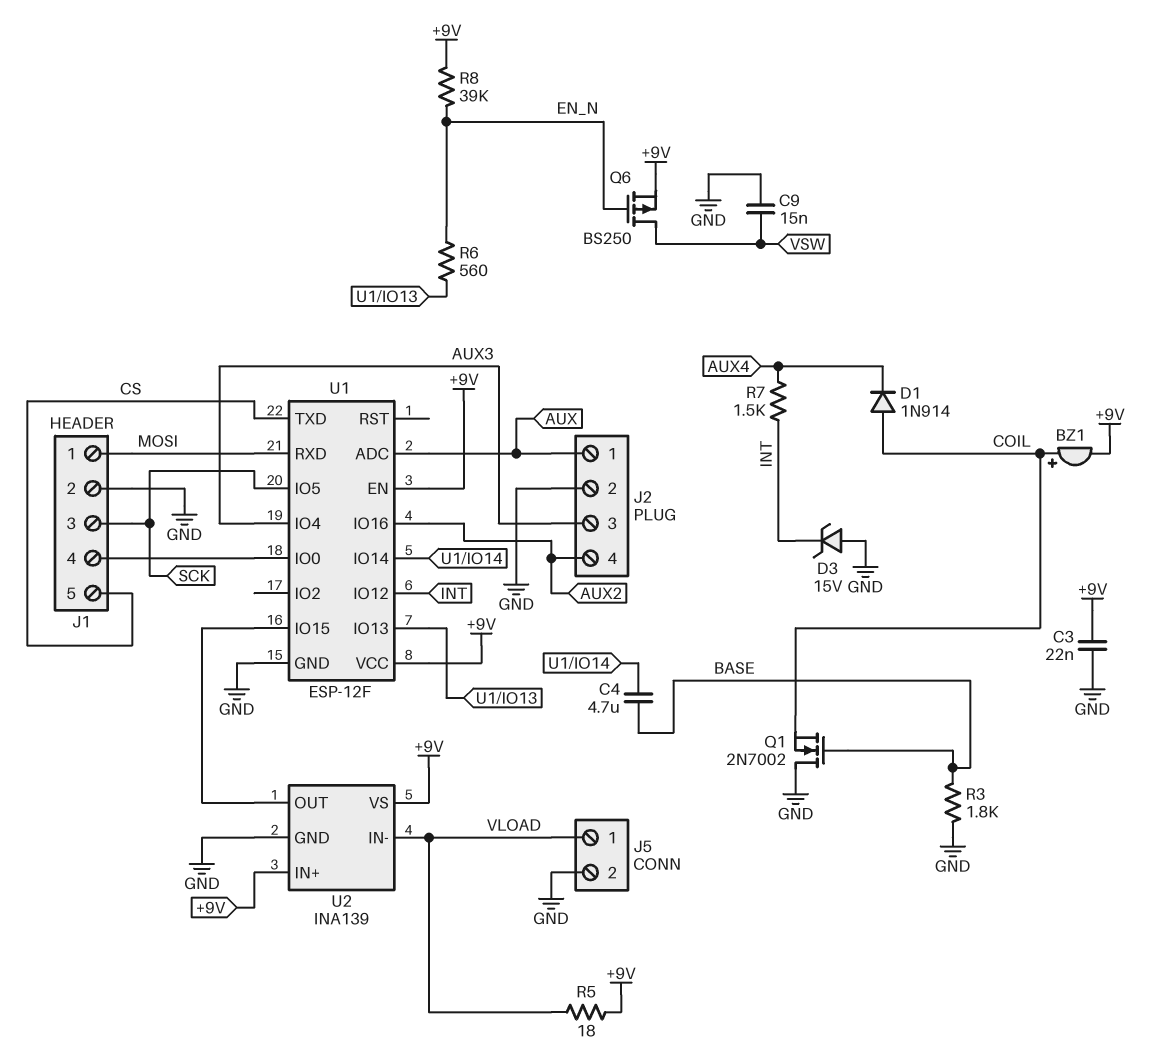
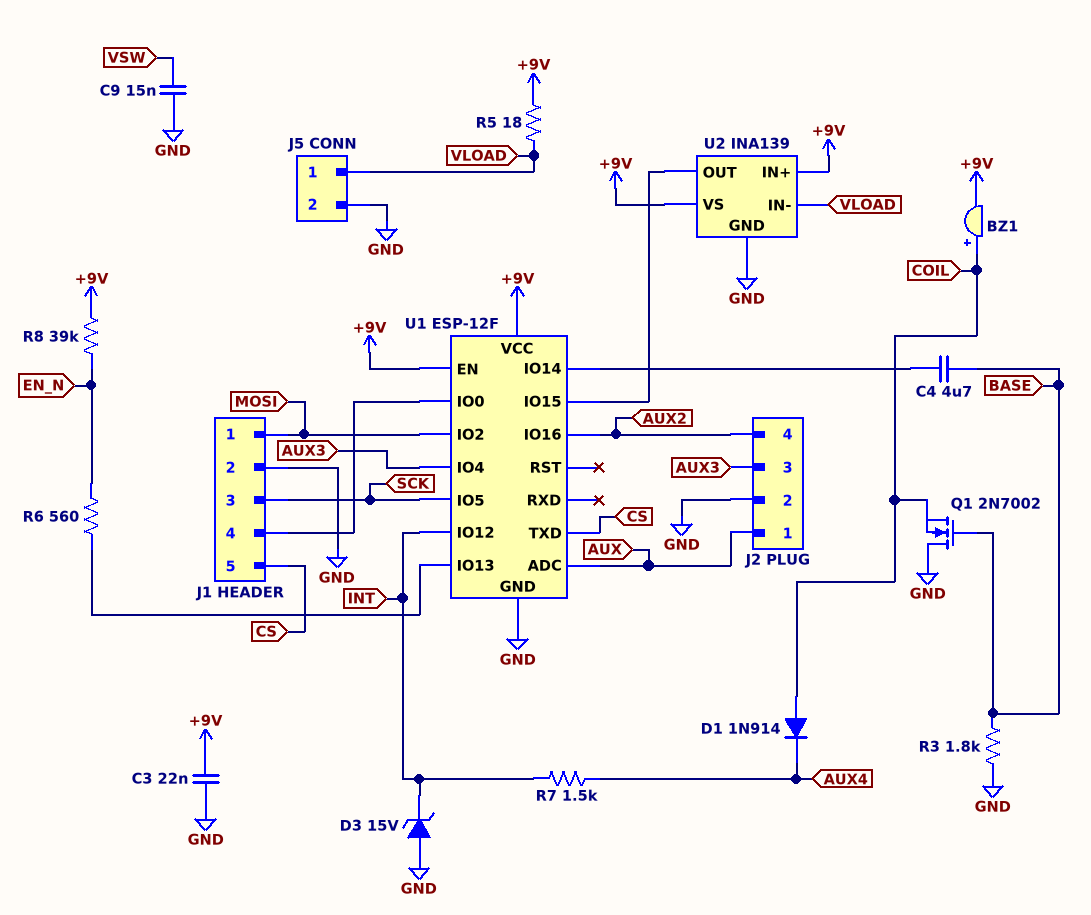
Q6: PMOS BS250 (G EN_N, D VSW, S +9V) -> none
U1 pin IO2: none -> MOSI
U1 pin RXD: MOSI -> none

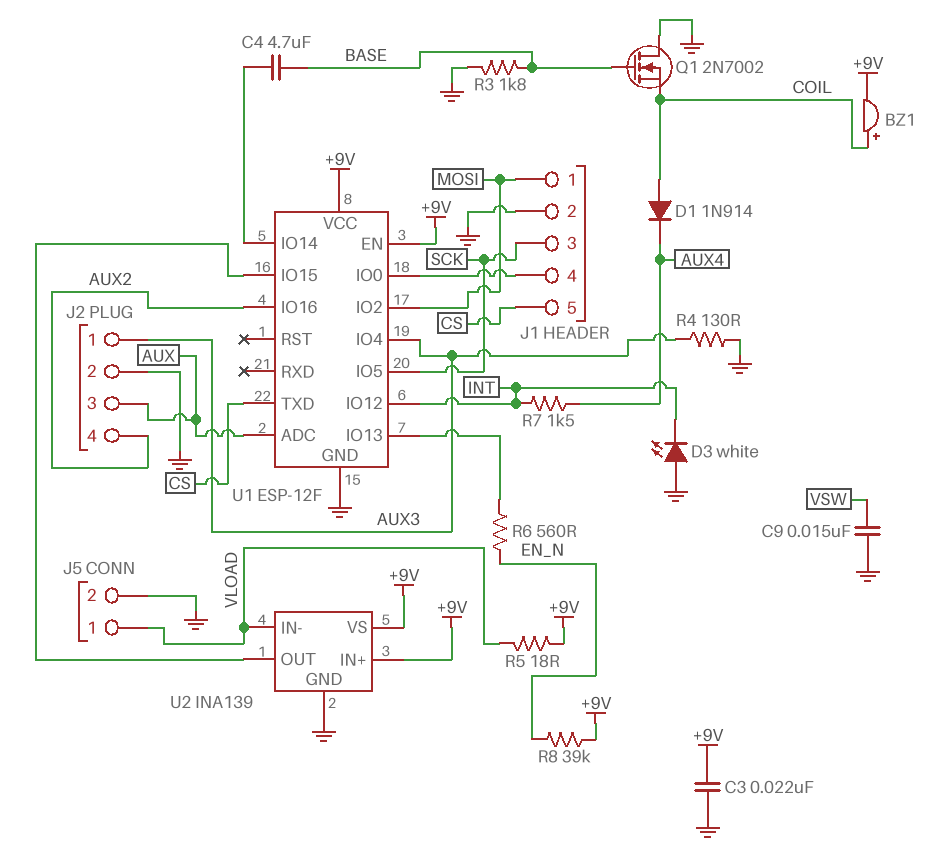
D3: zener 15V (A GND, K INT) -> LED white (A GND, K INT)
J2 pin 1: AUX -> AUX3
J2 pin 3: AUX3 -> AUX
R4: none -> 130 (AUX3, GND)

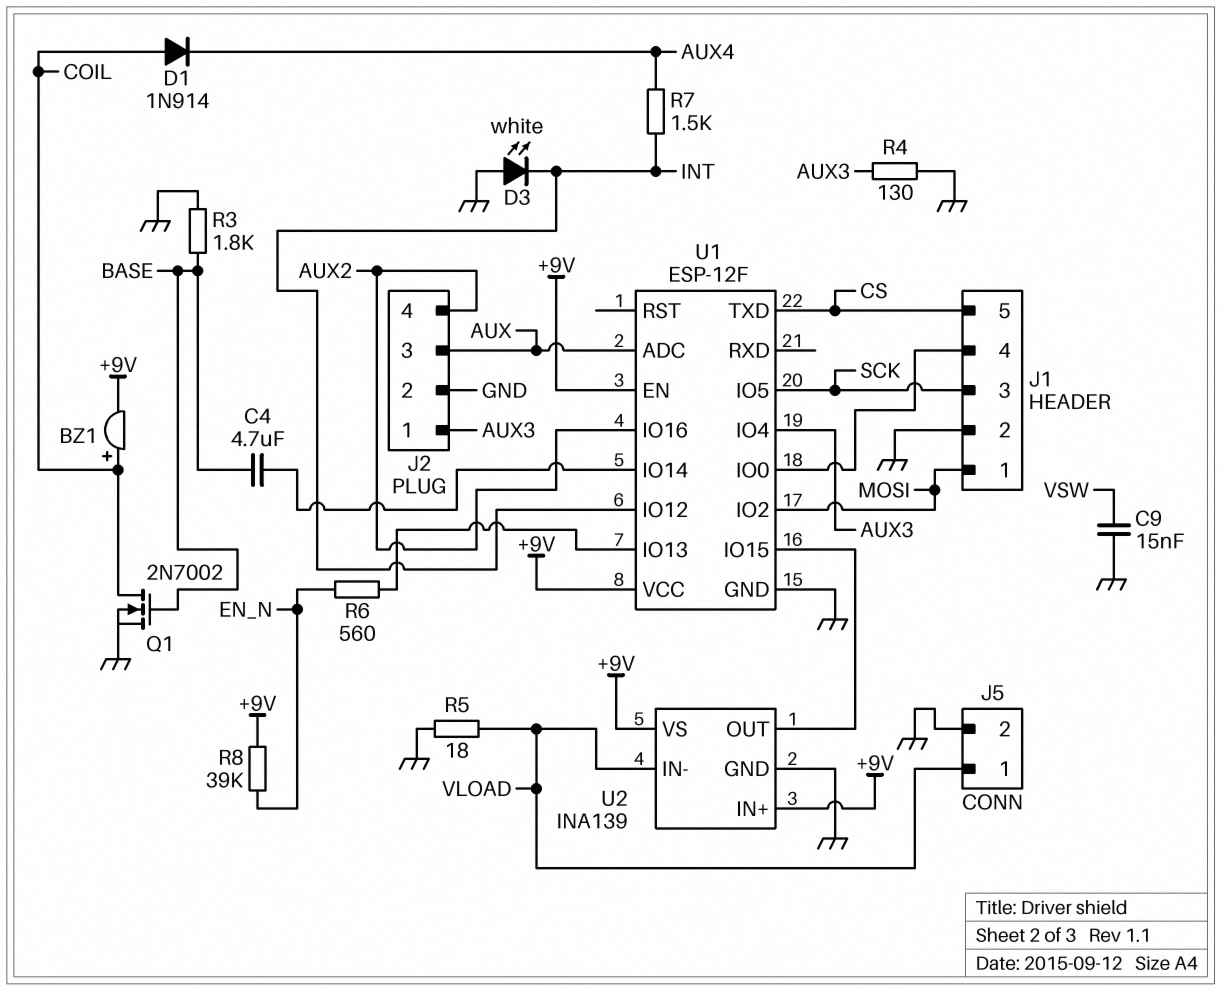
C3: 22nF (+9V, GND) -> none
Q1: NMOS 2N7002 (G BASE, D GND, S COIL) -> NMOS 2N7002 (G BASE, D COIL, S GND)
R5: 18 (+9V, VLOAD) -> 18 (GND, VLOAD)

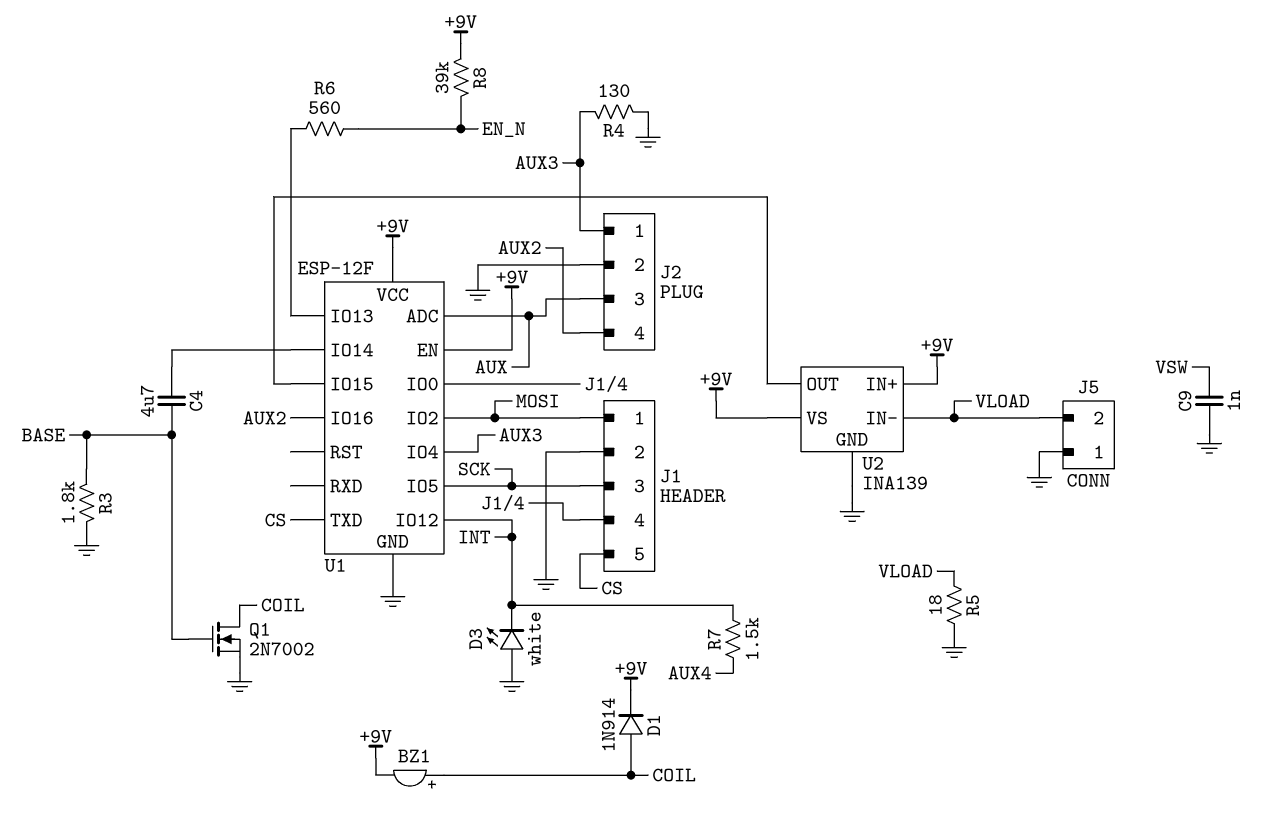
C9: 15nF (GND, VSW) -> 1nF (GND, VSW)
D1: diode 1N914 (A COIL, K AUX4) -> diode 1N914 (A COIL, K +9V)
J5 pin 1: VLOAD -> GND
J5 pin 2: GND -> VLOAD

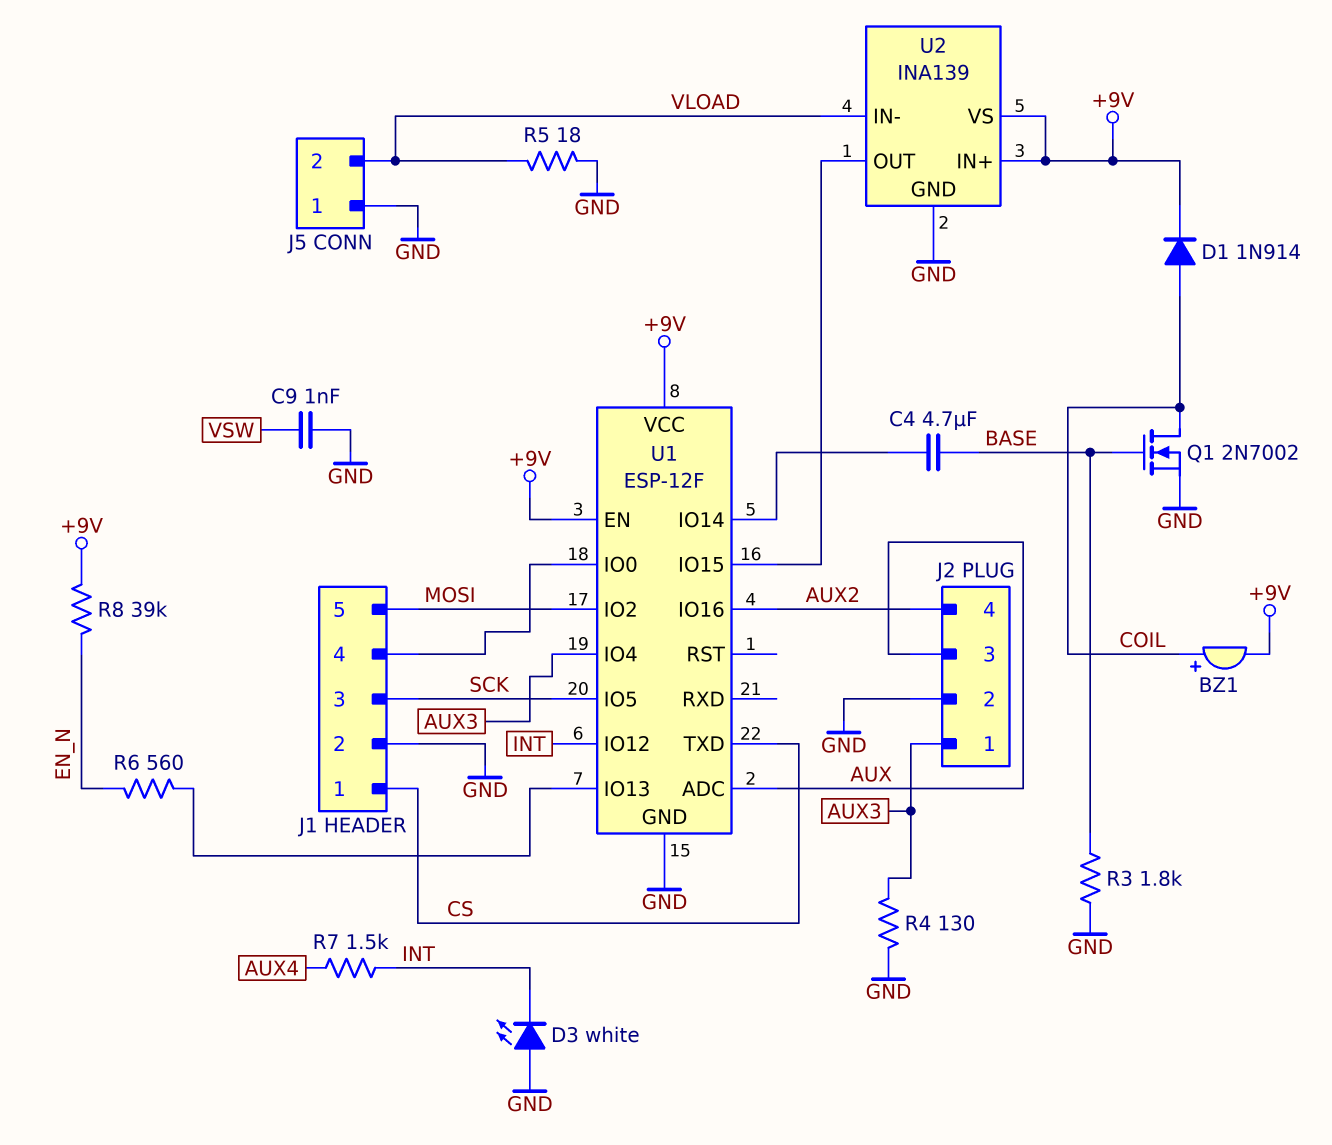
J1 pin 1: MOSI -> CS
J1 pin 5: CS -> MOSI

